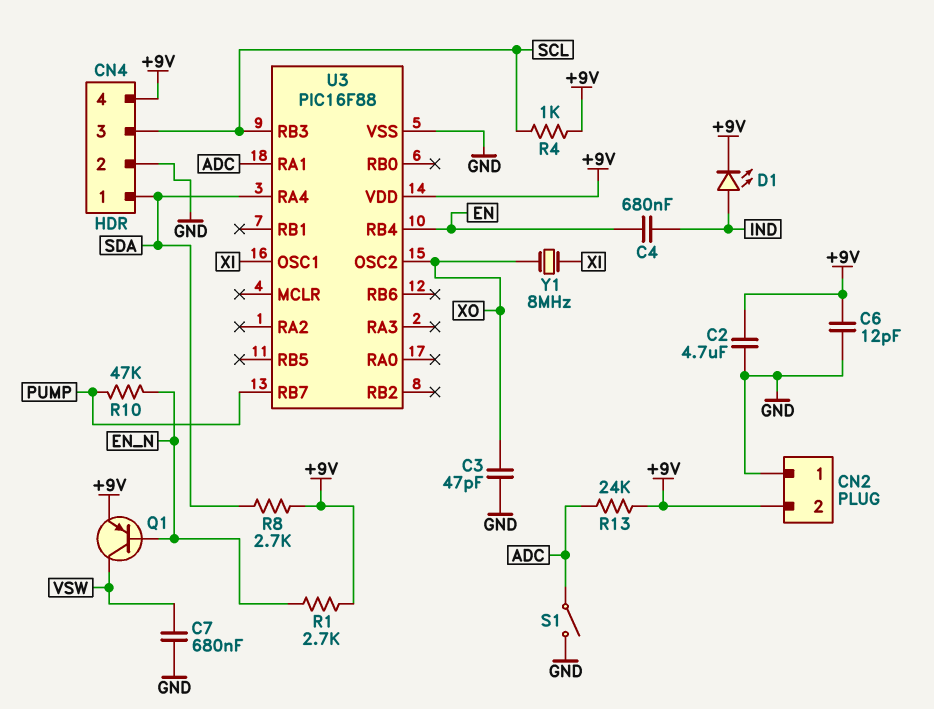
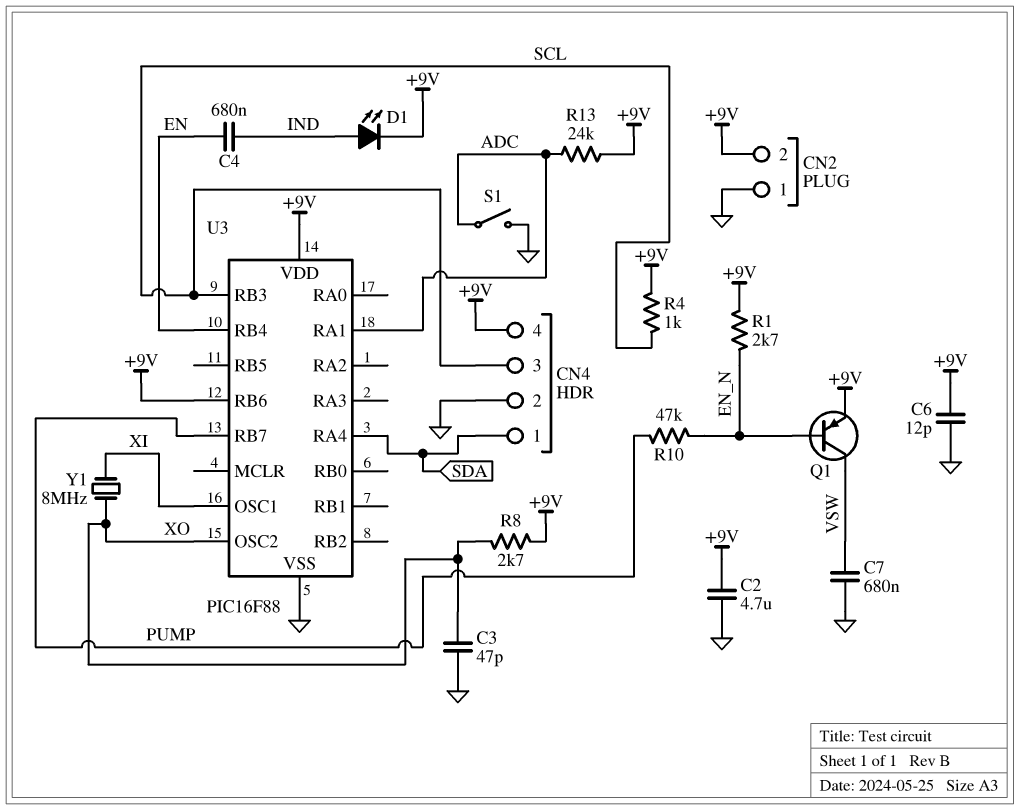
R8: 2.7k (+9V, SDA) -> 2.7k (+9V, XO)
U3 pin RB6: none -> +9V

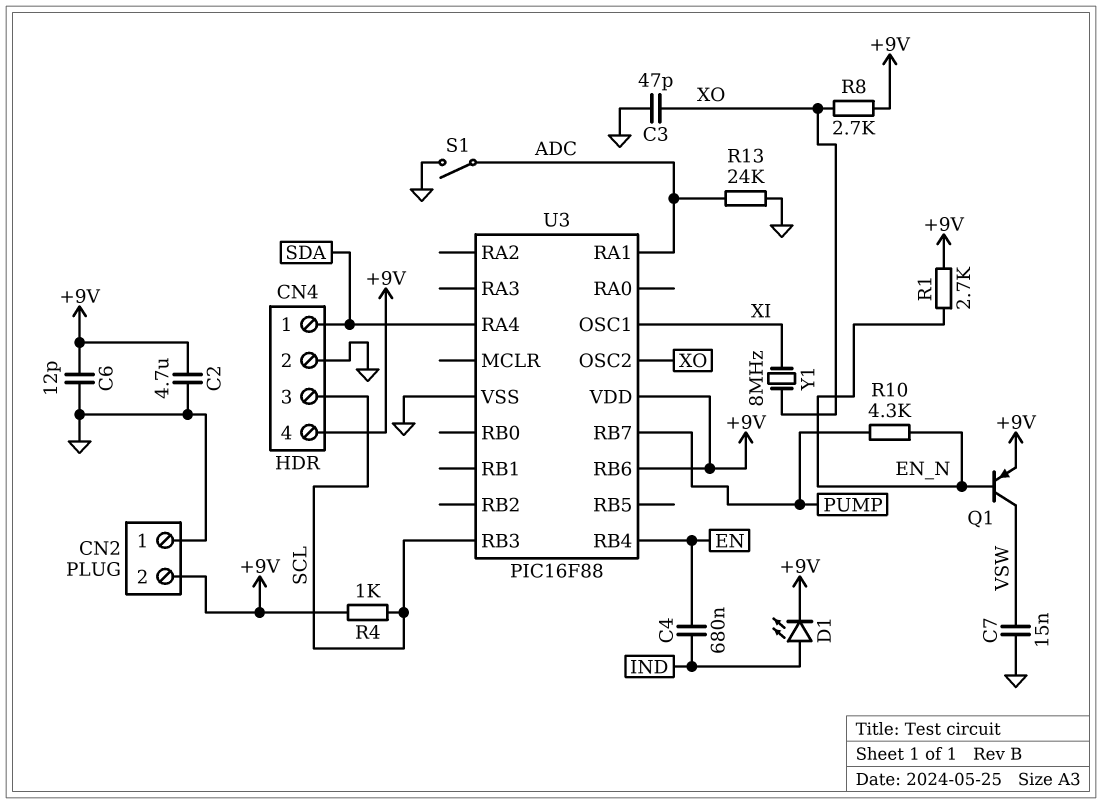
C7: 680nF (GND, VSW) -> 15nF (GND, VSW)
R10: 47k (EN_N, PUMP) -> 4.3k (EN_N, PUMP)
R13: 24k (+9V, ADC) -> 24k (ADC, GND)

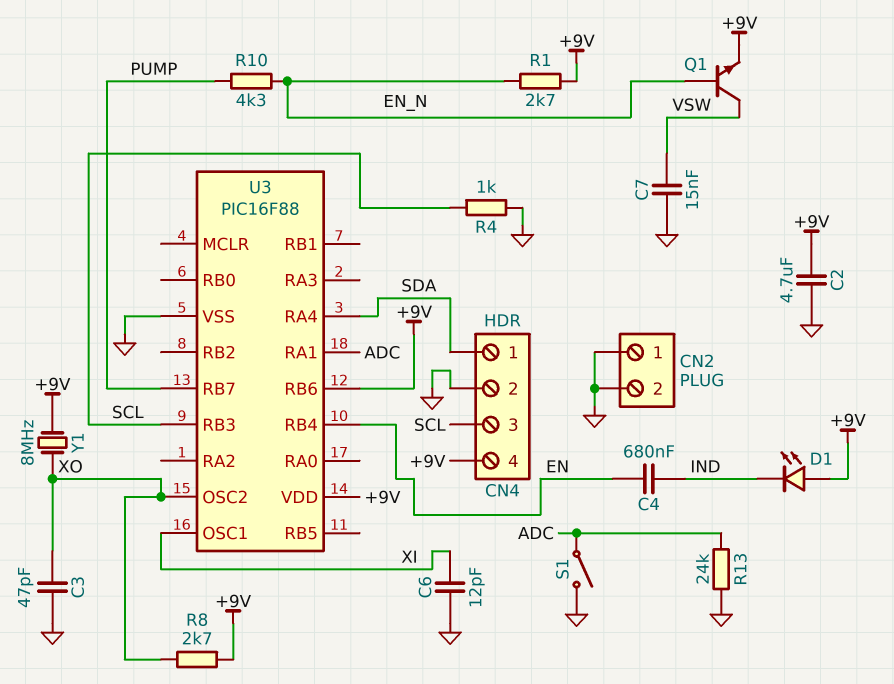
C6: 12pF (+9V, GND) -> 12pF (GND, XI)
CN2 pin 2: +9V -> GND
D1: LED (A IND, K +9V) -> LED (A +9V, K IND)
Q1: PNP (B EN_N, C VSW, E +9V) -> NPN (B EN_N, C VSW, E +9V)
R4: 1k (+9V, SCL) -> 1k (GND, SCL)
Y1: 8MHz (XI, XO) -> 8MHz (+9V, XO)

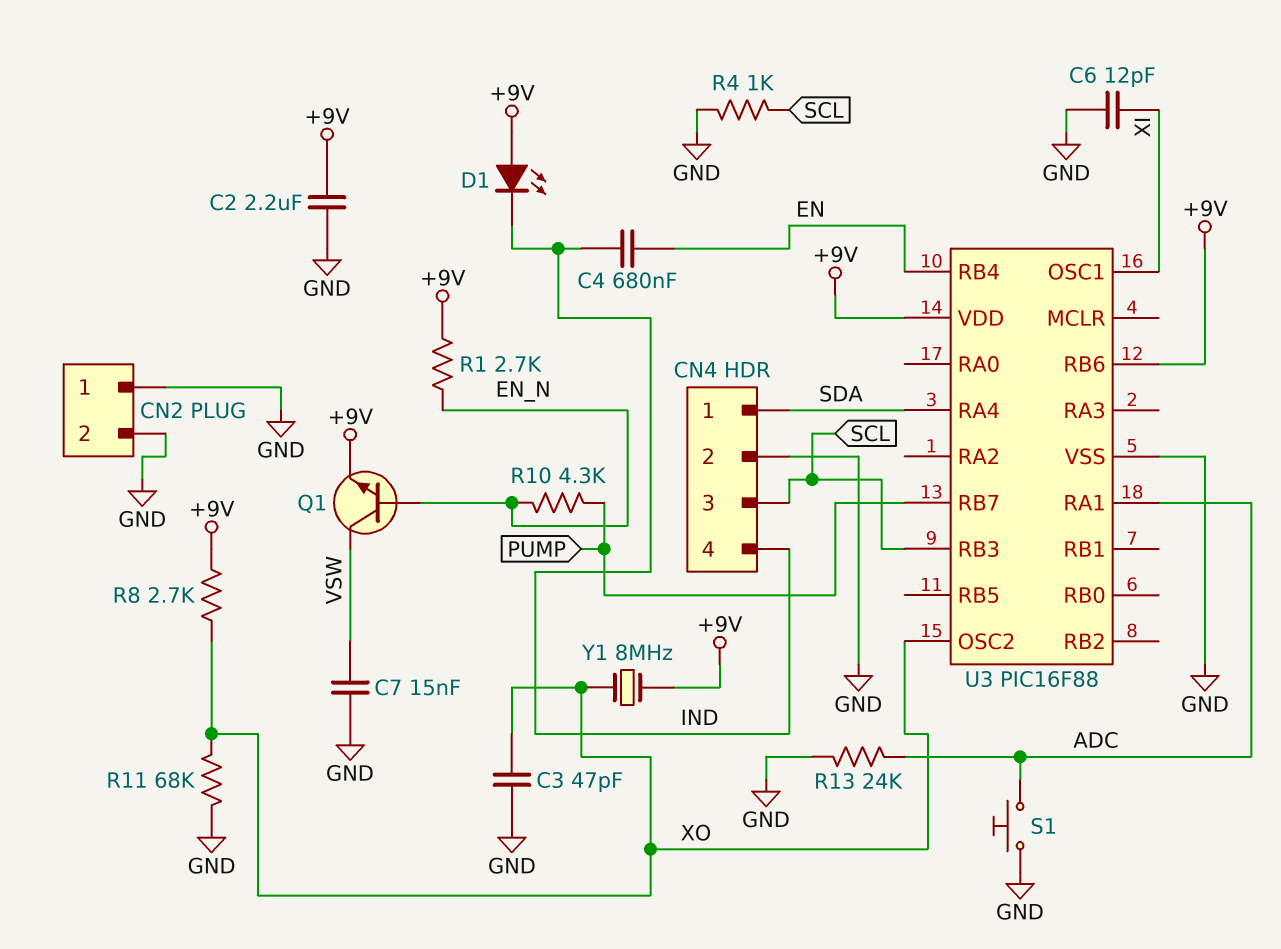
C2: 4.7uF (+9V, GND) -> 2.2uF (+9V, GND)
CN4 pin 4: +9V -> IND
R11: none -> 68k (GND, XO)
S1: switch (ADC, GND) -> button (ADC, GND)

